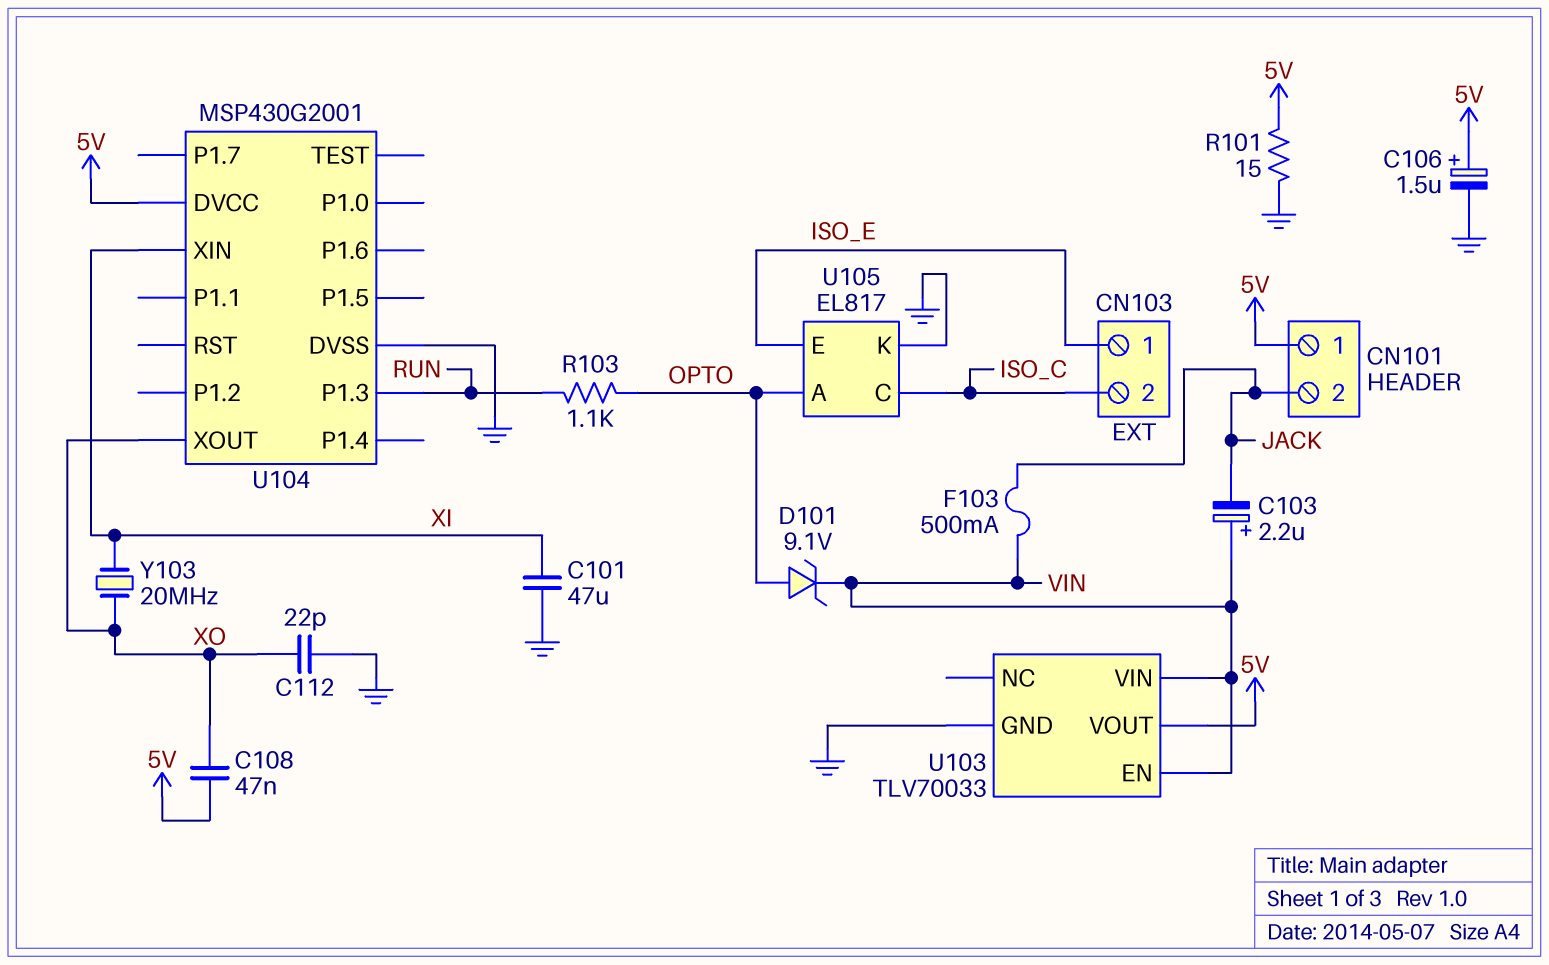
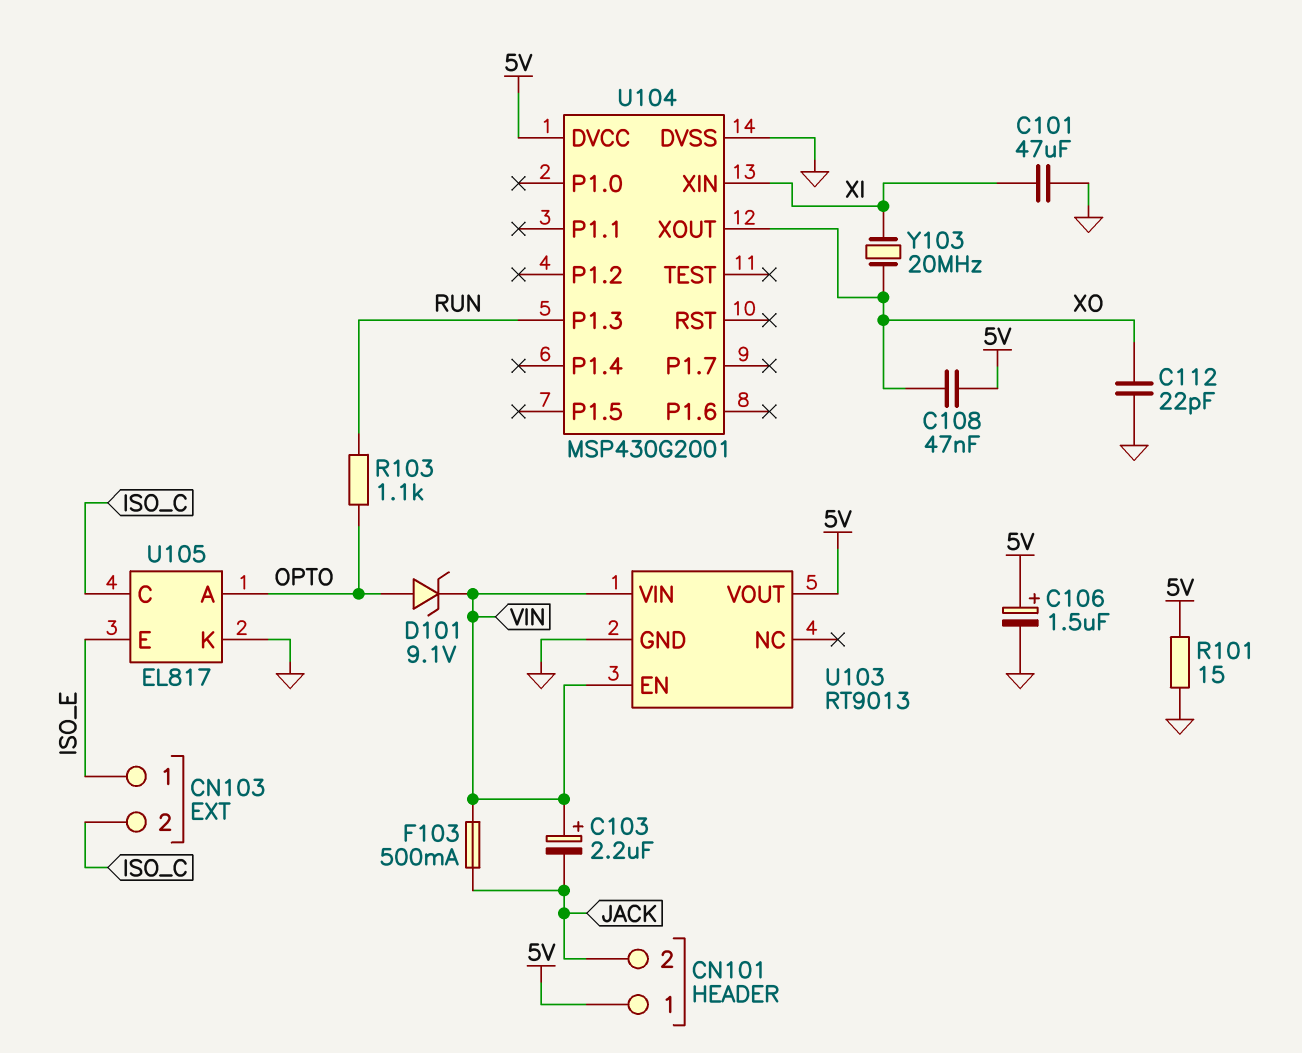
U103: TLV70033 -> RT9013

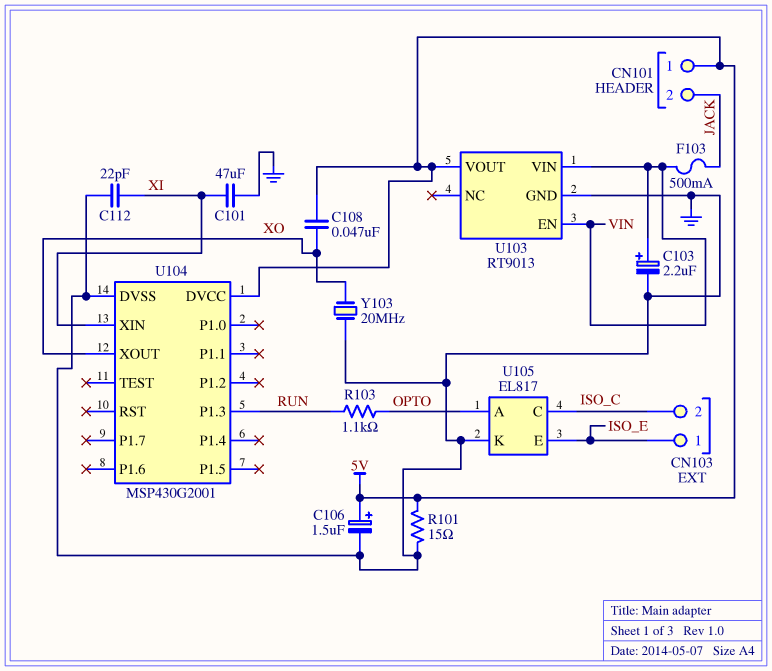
C103: 2.2uF (plus VIN, minus JACK) -> 2.2uF (plus VIN, minus GND)
C112: 22pF (GND, XO) -> 22pF (GND, XI)
D101: zener 9.1V (A OPTO, K VIN) -> none
Y103: 20MHz (XI, XO) -> 20MHz (GND, XO)

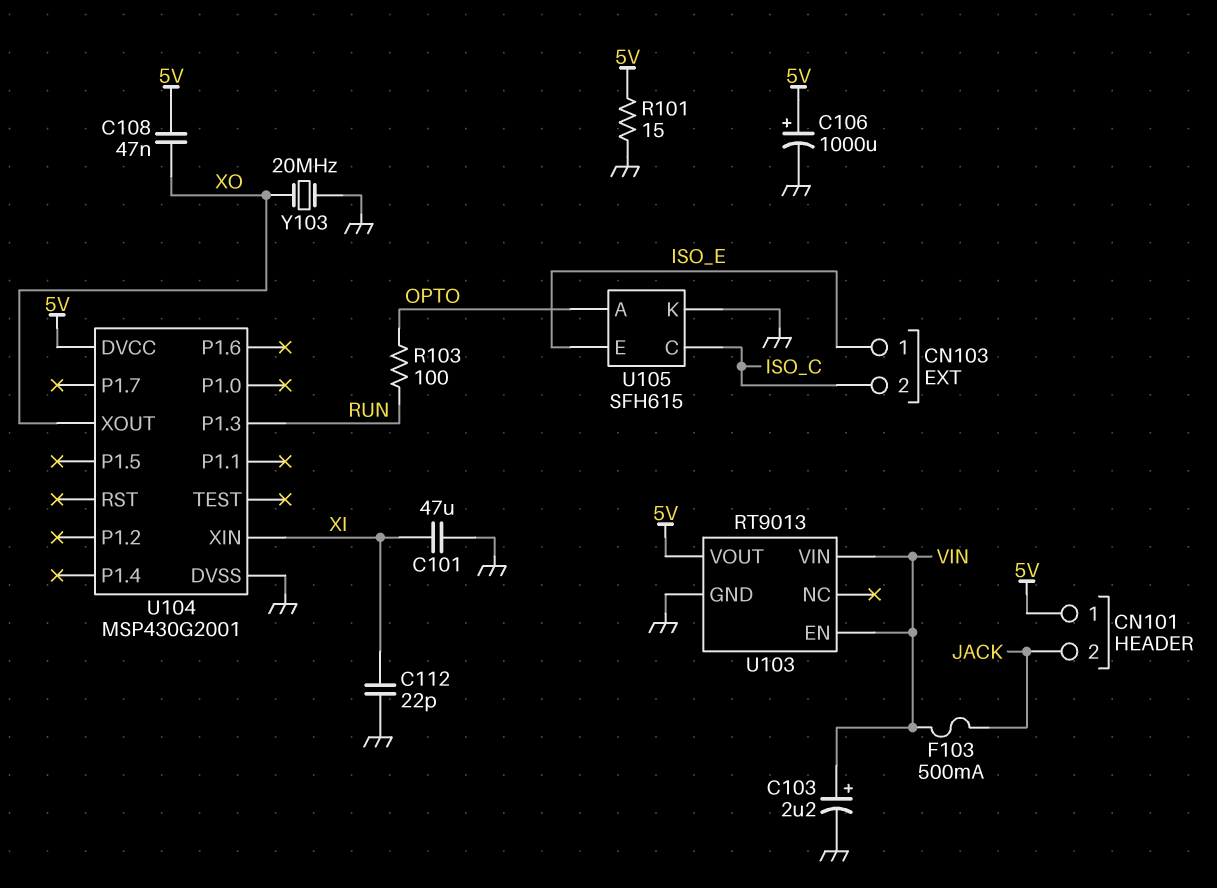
C106: 1.5uF (plus 5V, minus GND) -> 1000uF (plus 5V, minus GND)
R103: 1.1k (OPTO, RUN) -> 100 (OPTO, RUN)
U105: EL817 -> SFH615

